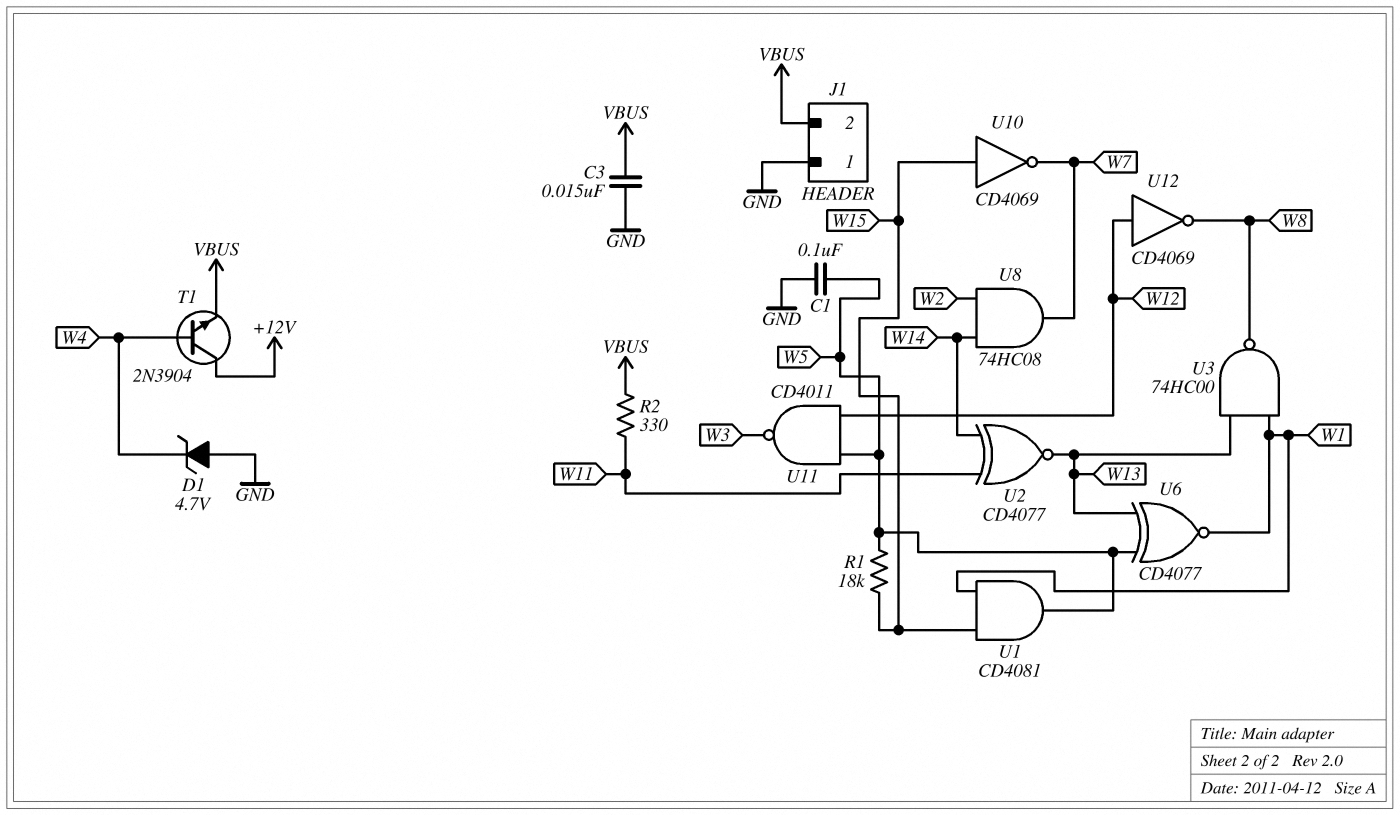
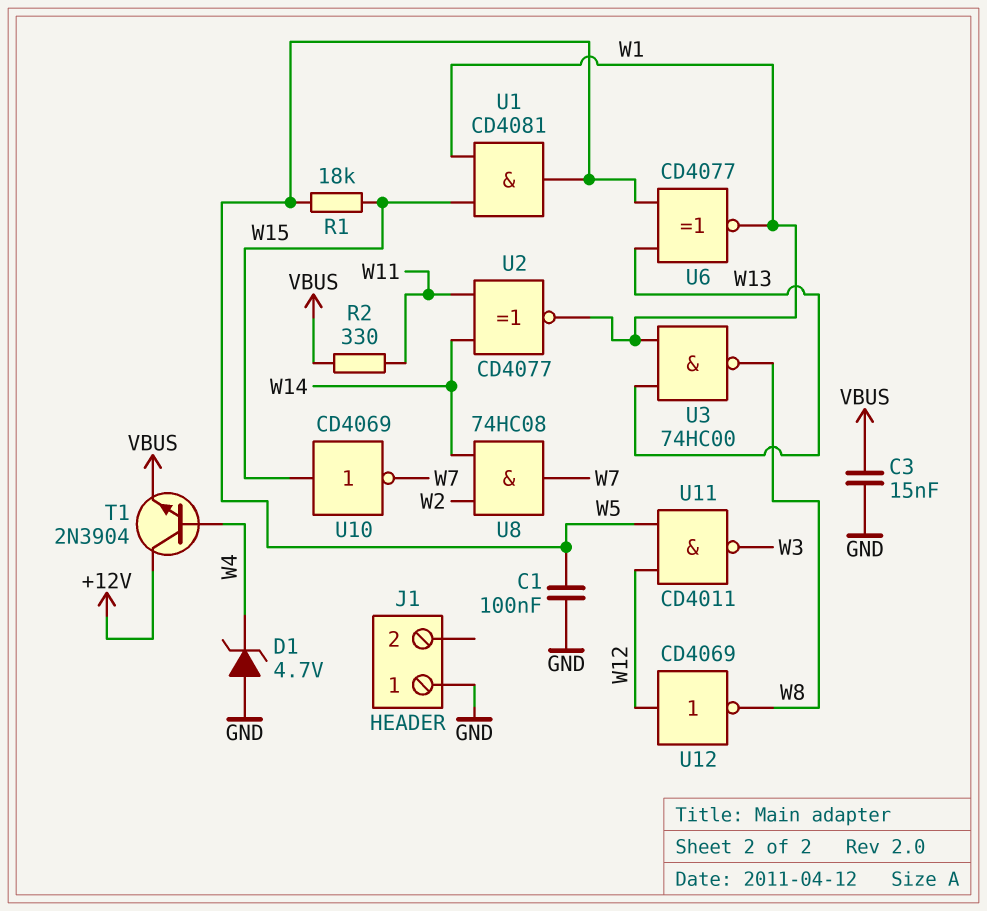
J1 pin 2: VBUS -> none
U2: XNOR CD4077 (in W11, in W14, out W13) -> XNOR CD4077 (in W11, in W14, out W1)

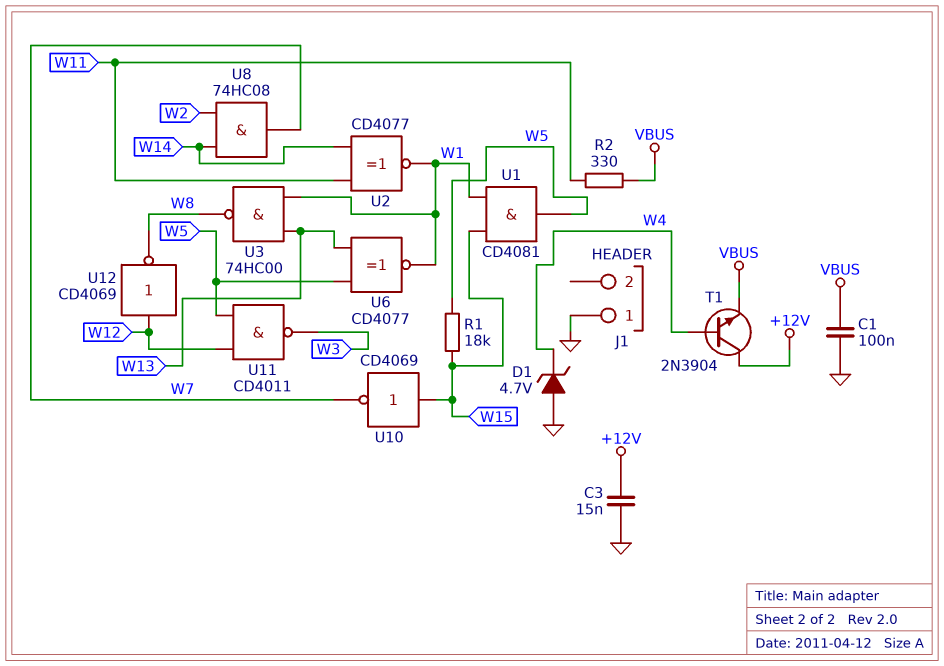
C1: 100nF (GND, W5) -> 100nF (GND, VBUS)
C3: 15nF (GND, VBUS) -> 15nF (+12V, GND)

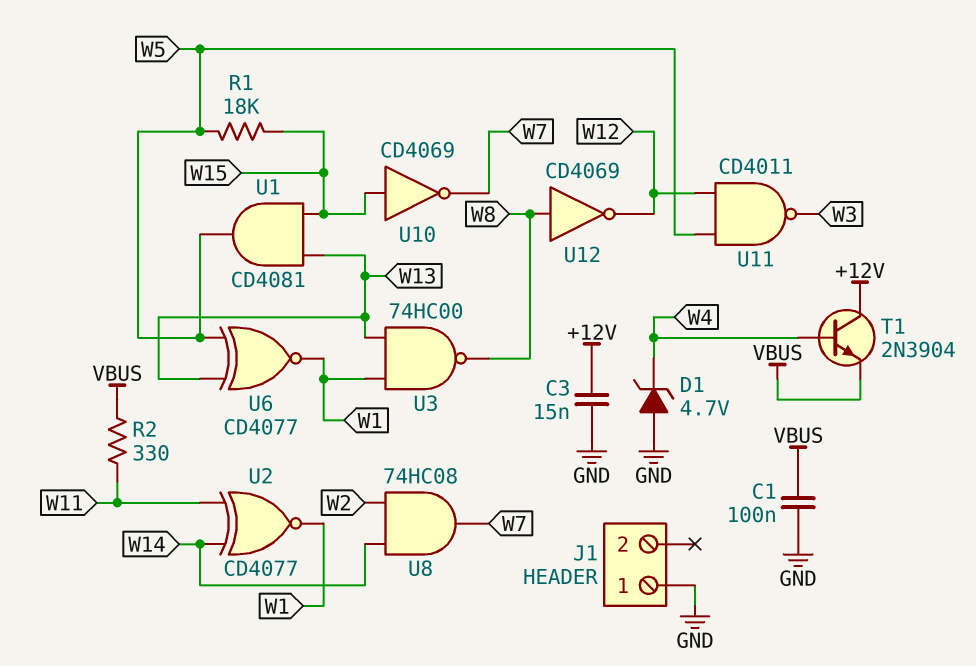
U1: AND CD4081 (in W1, in W15, out W5) -> AND CD4081 (in W13, in W15, out W5)
U12: NOT CD4069 (in W12, out W8) -> NOT CD4069 (in W8, out W12)

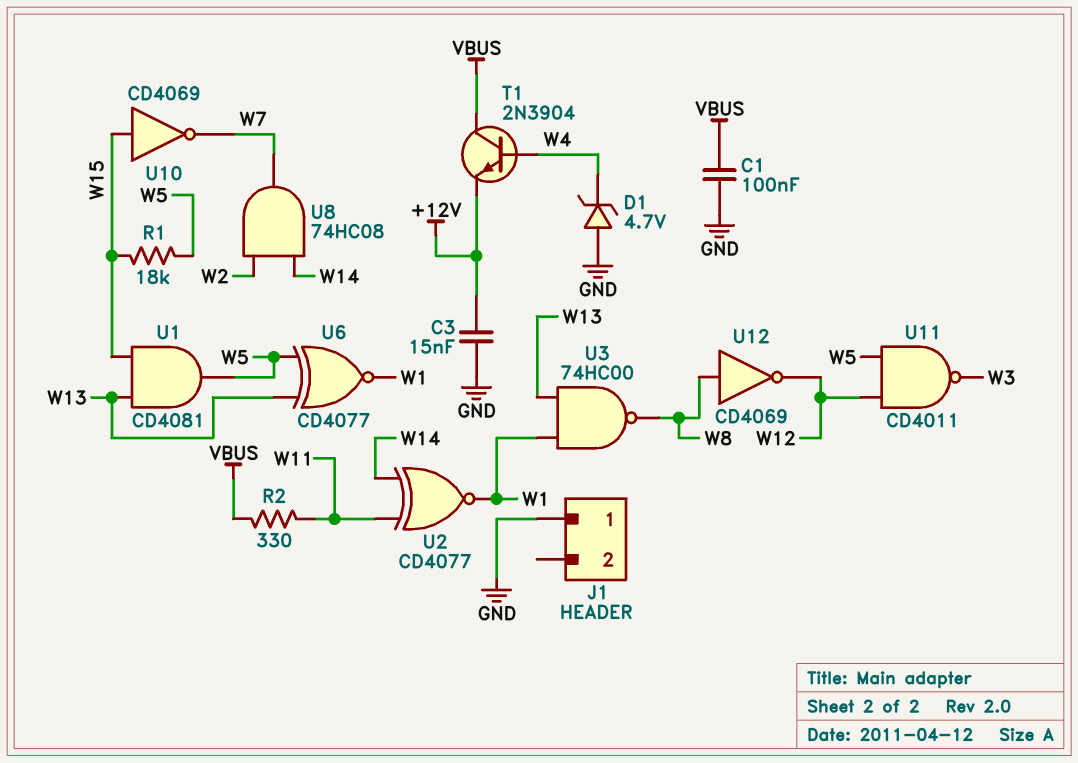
T1: NPN 2N3904 (B W4, C +12V, E VBUS) -> NPN 2N3904 (B W4, C VBUS, E +12V)

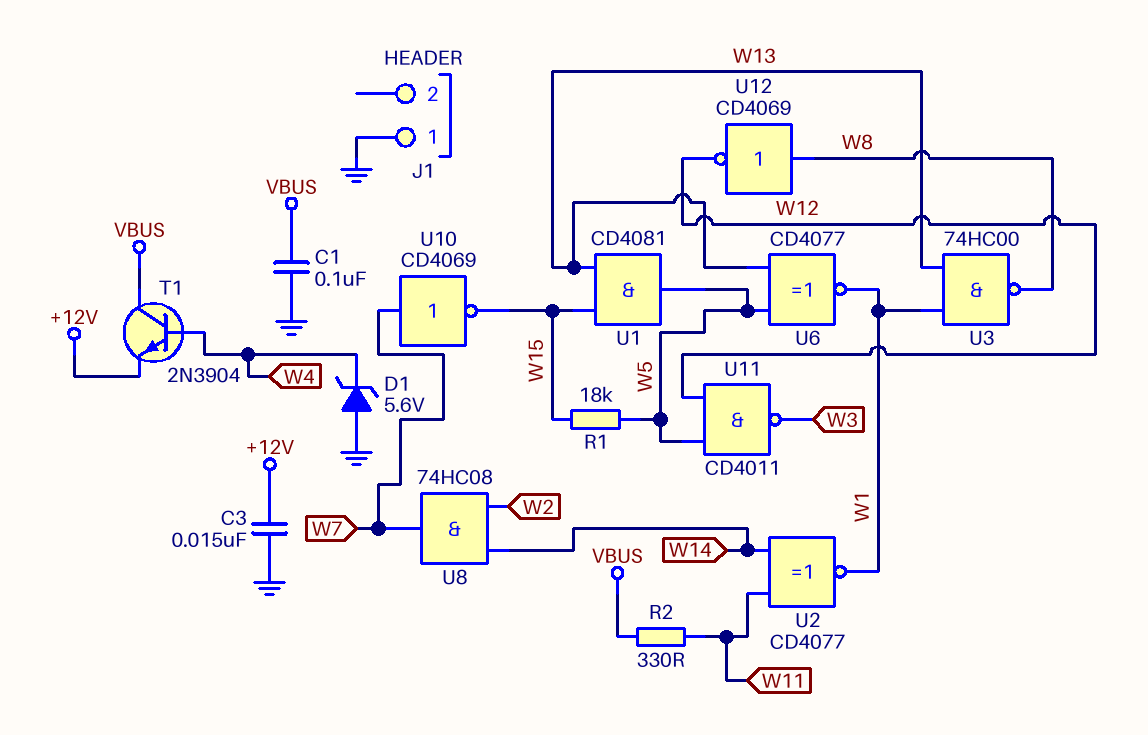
D1: zener 4.7V (A GND, K W4) -> zener 5.6V (A GND, K W4)
U10: NOT CD4069 (in W15, out W7) -> NOT CD4069 (in W7, out W15)

